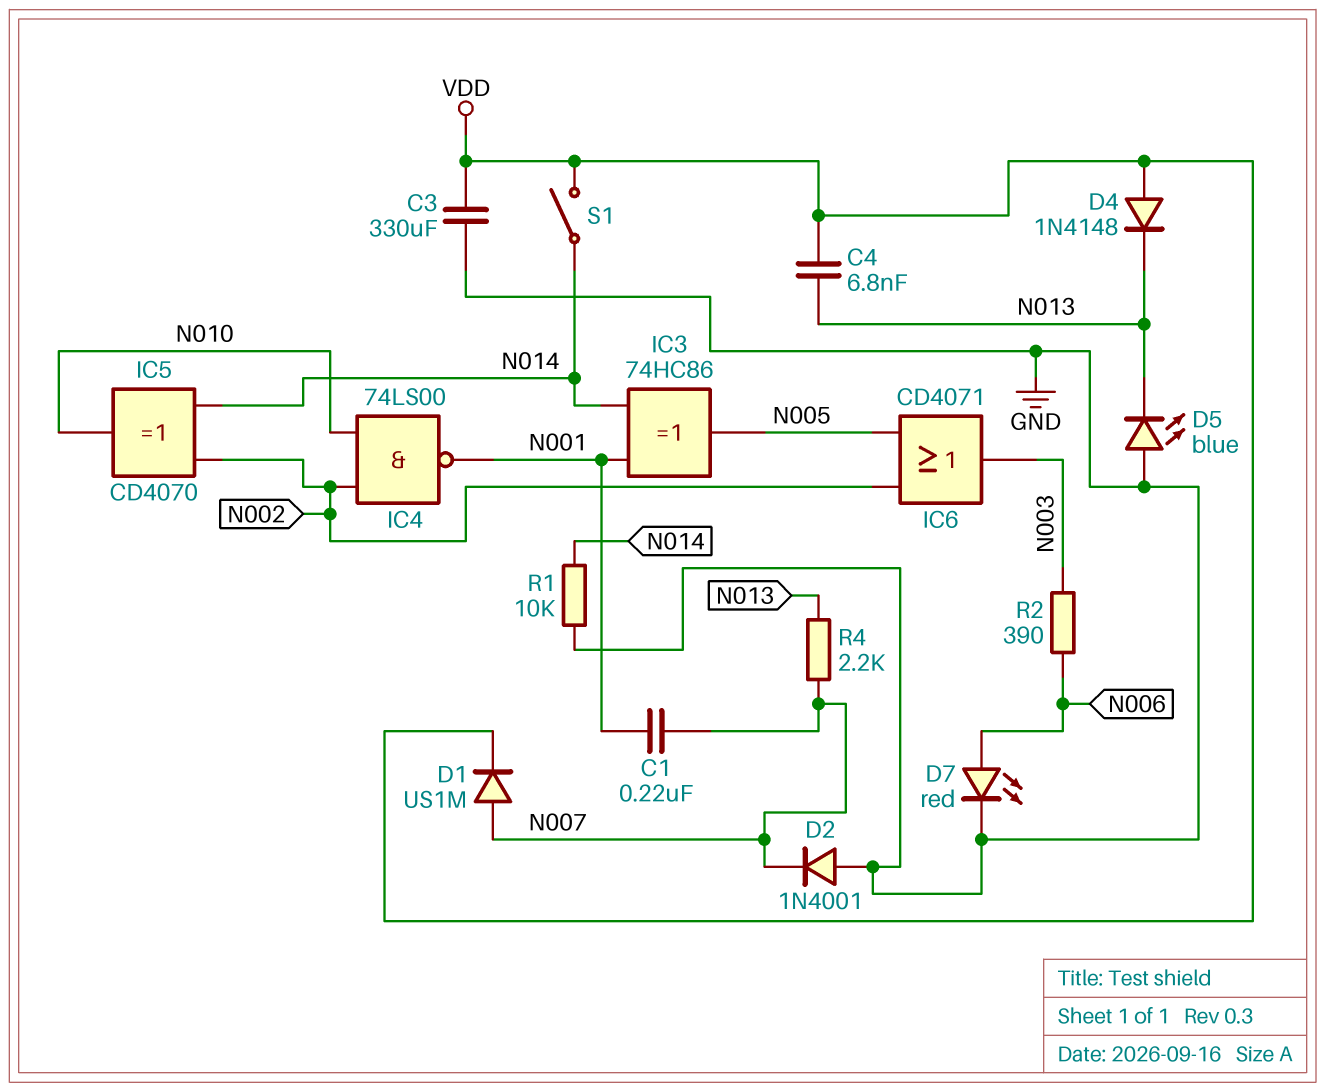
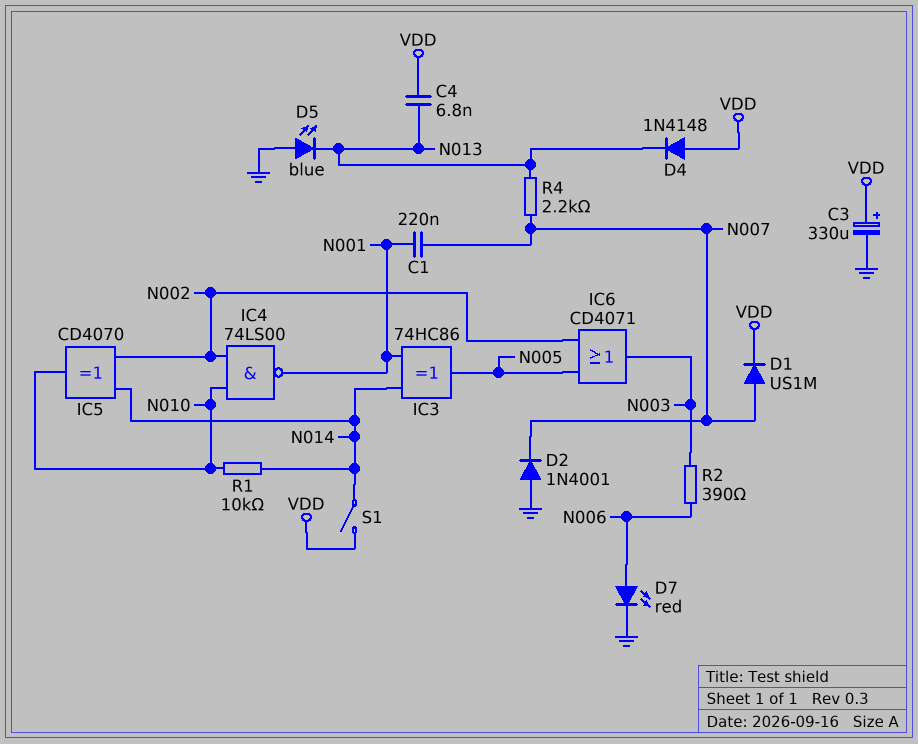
C3: 330uF (GND, VDD) -> 330uF (plus VDD, minus GND)
R1: 10k (GND, N014) -> 10k (N010, N014)

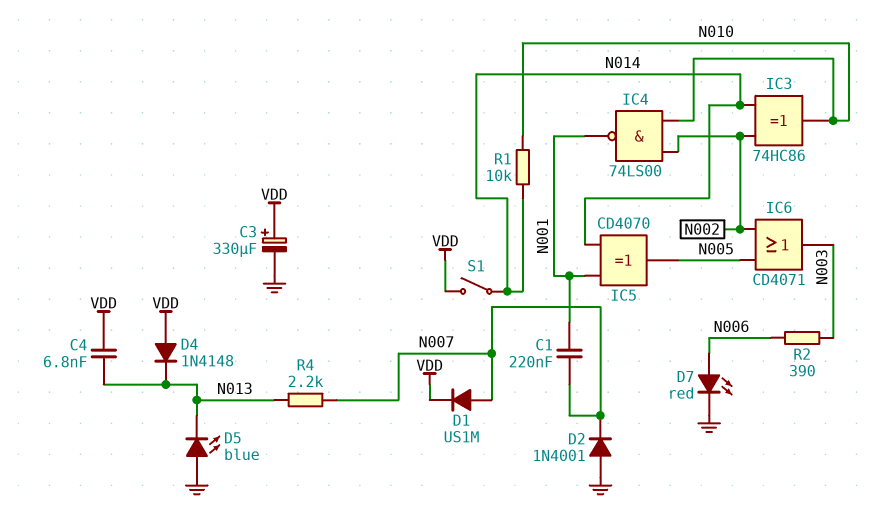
IC3: XOR 74HC86 (in N001, in N014, out N005) -> XOR 74HC86 (in N002, in N014, out N010)
IC5: XOR CD4070 (in N002, in N014, out N010) -> XOR CD4070 (in N001, in N014, out N005)

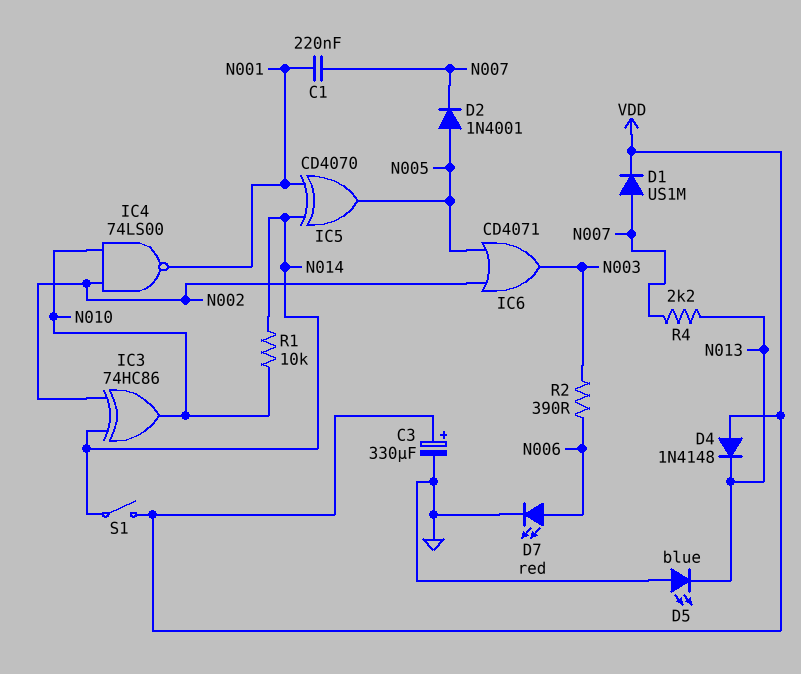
C4: 6.8nF (N013, VDD) -> none
D2: diode 1N4001 (A GND, K N007) -> diode 1N4001 (A N005, K N007)

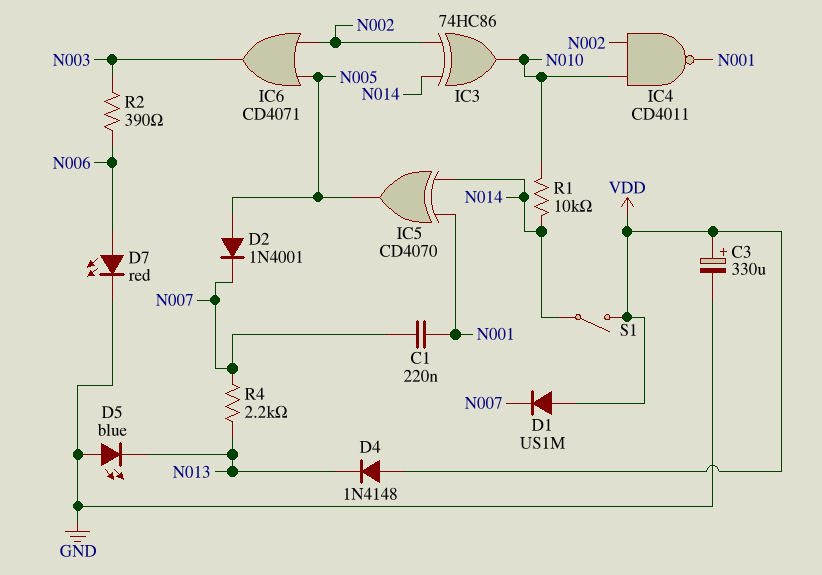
D1: diode US1M (A N007, K VDD) -> diode US1M (A VDD, K N007)
IC4: NAND 74LS00 (in N002, in N010, out N001) -> NAND CD4011 (in N002, in N010, out N001)

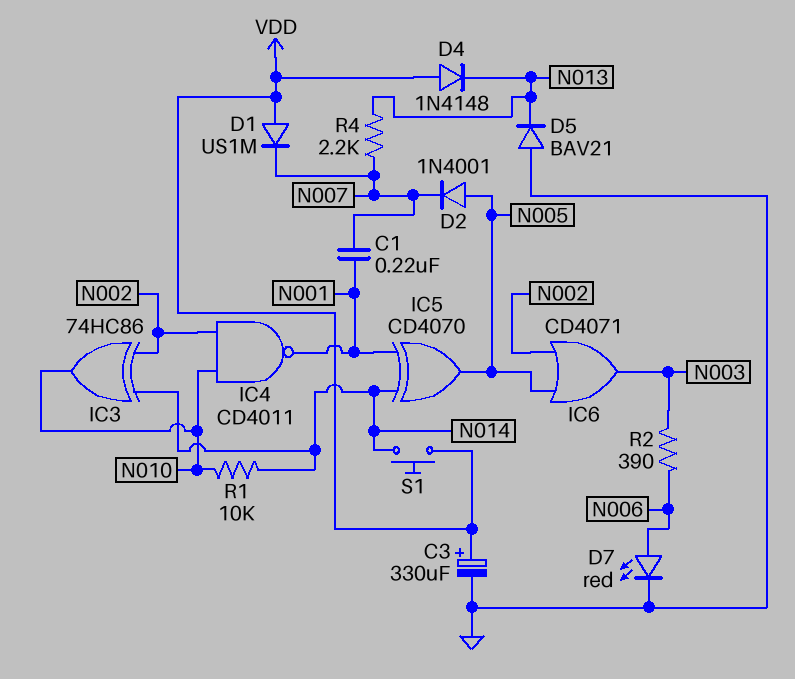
D5: LED blue (A GND, K N013) -> diode BAV21 (A GND, K N013)
S1: switch (N014, VDD) -> button (N014, VDD)

